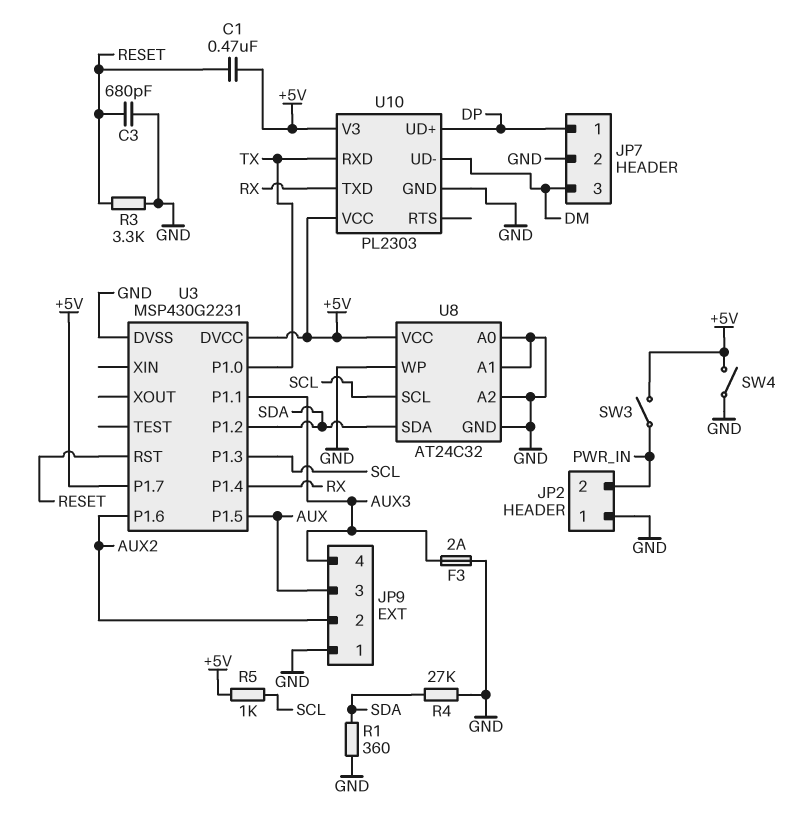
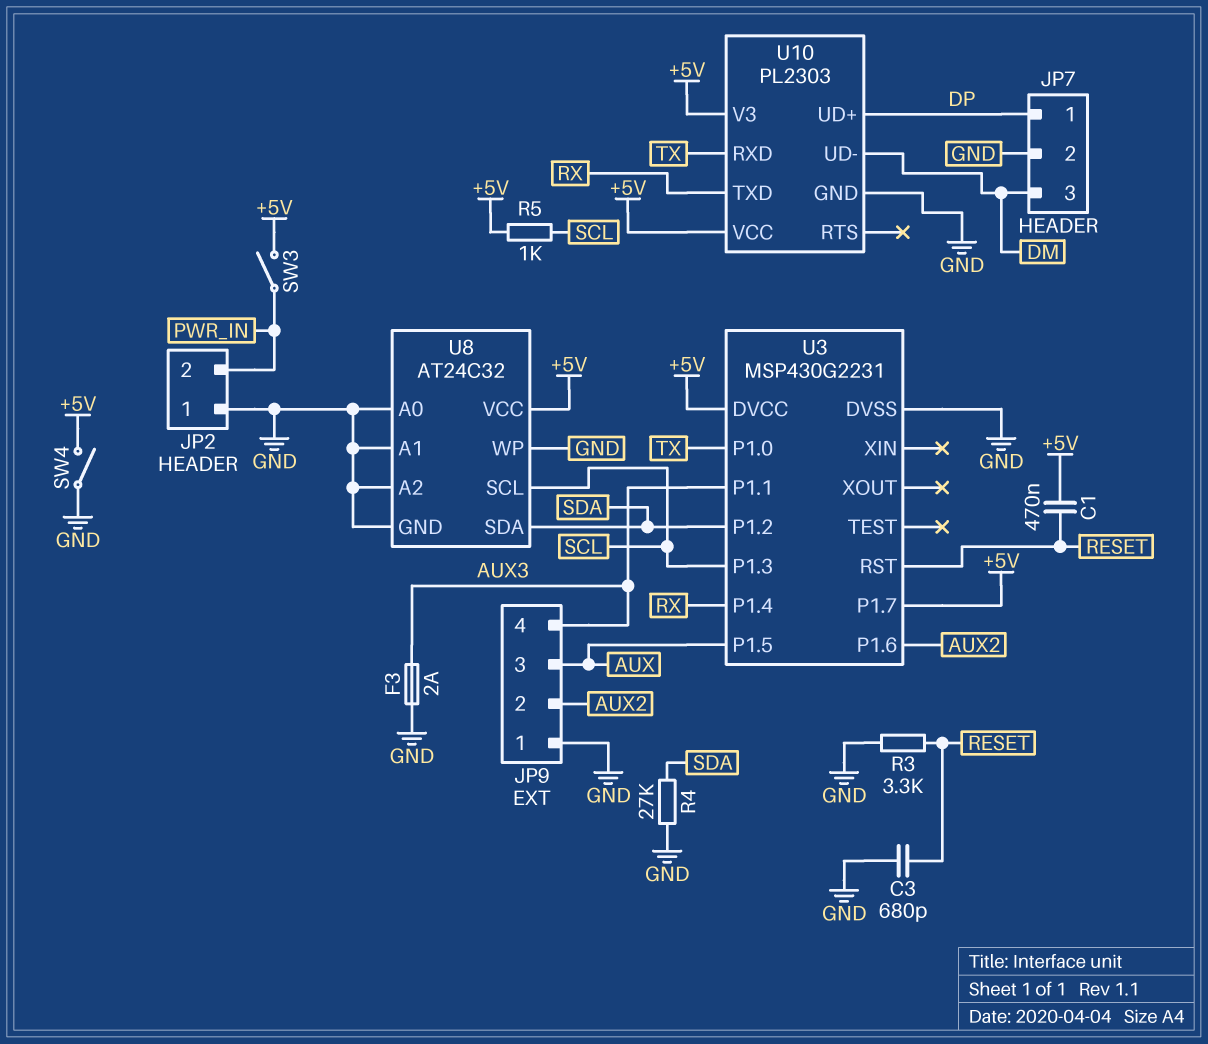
R1: 360 (GND, SDA) -> none

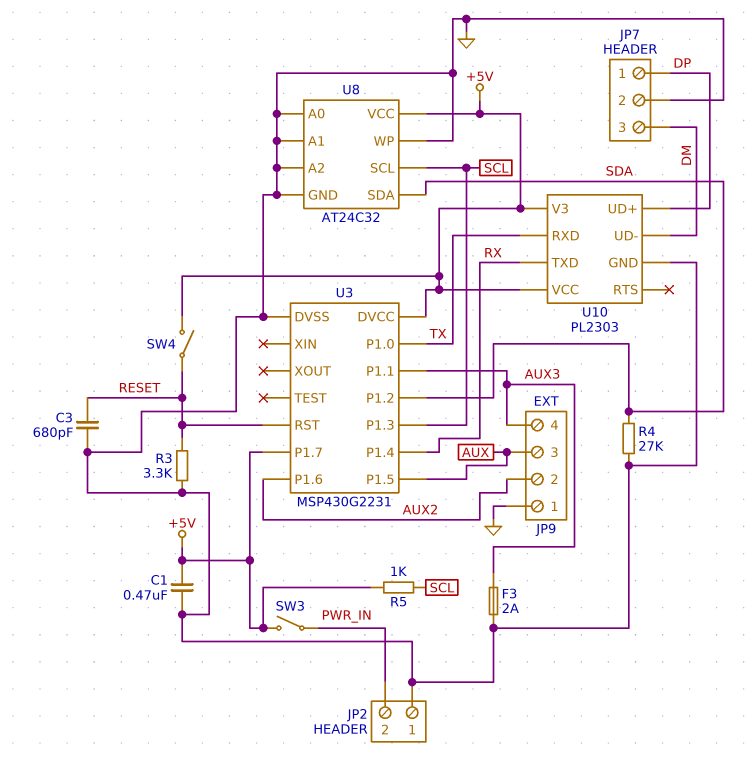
C1: 470nF (+5V, RESET) -> 470nF (+5V, GND)
SW4: switch (+5V, GND) -> switch (+5V, RESET)

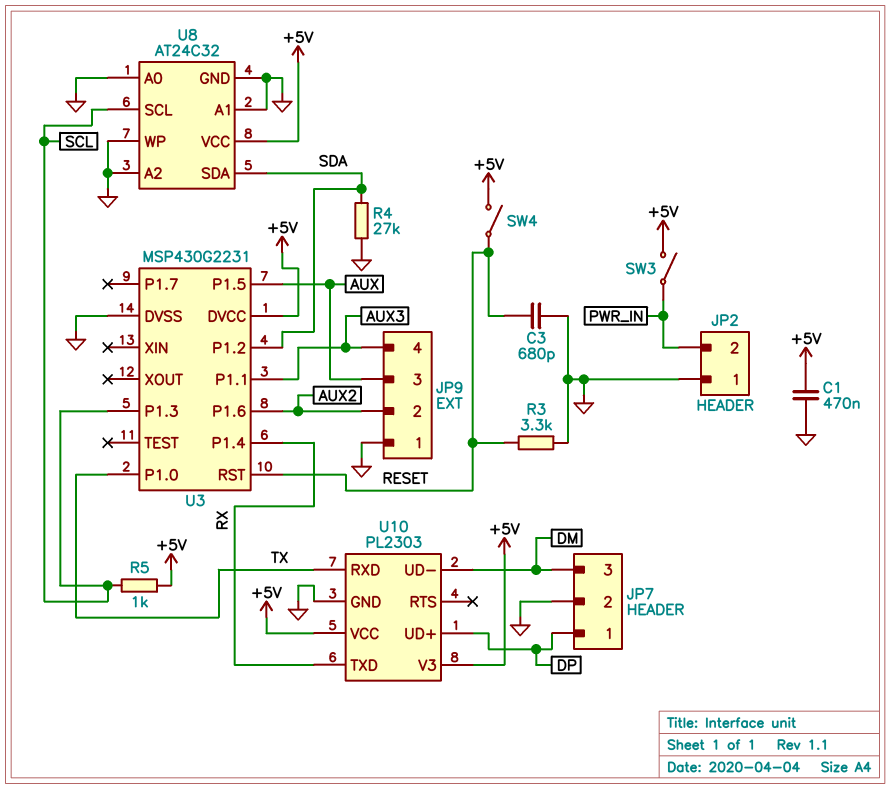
F3: 2A (AUX3, GND) -> none
U3 pin P1.7: +5V -> none

